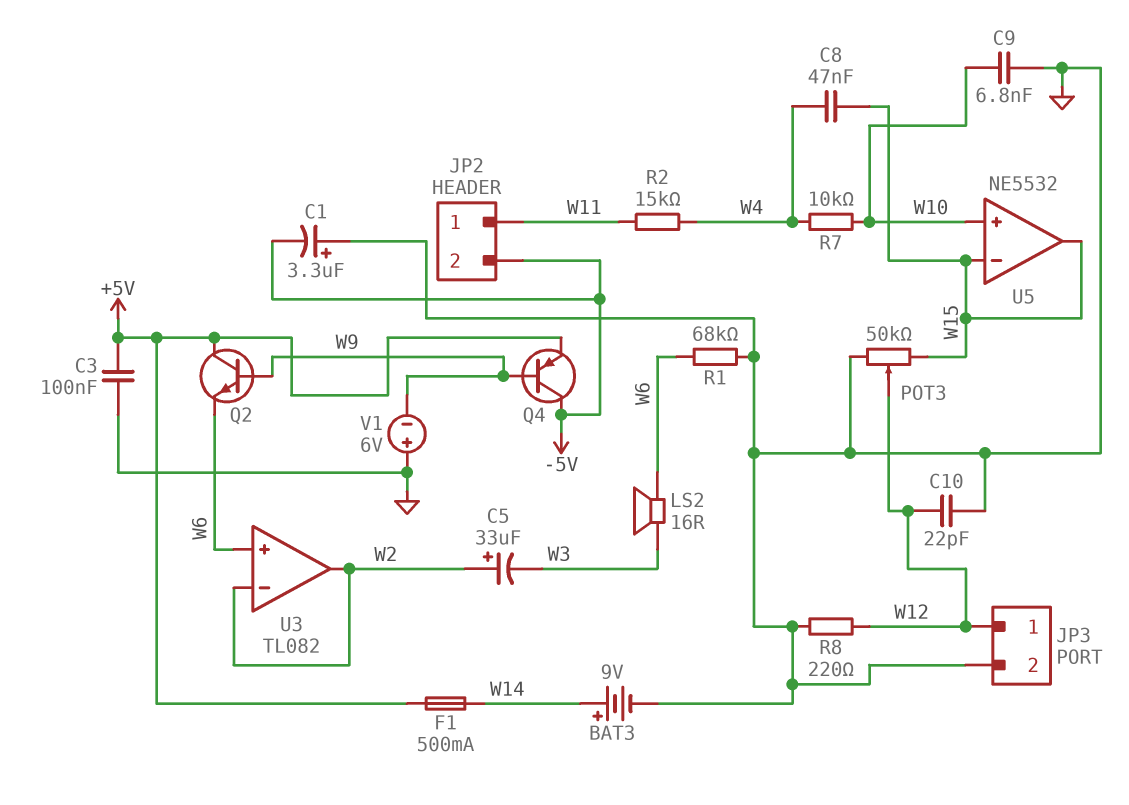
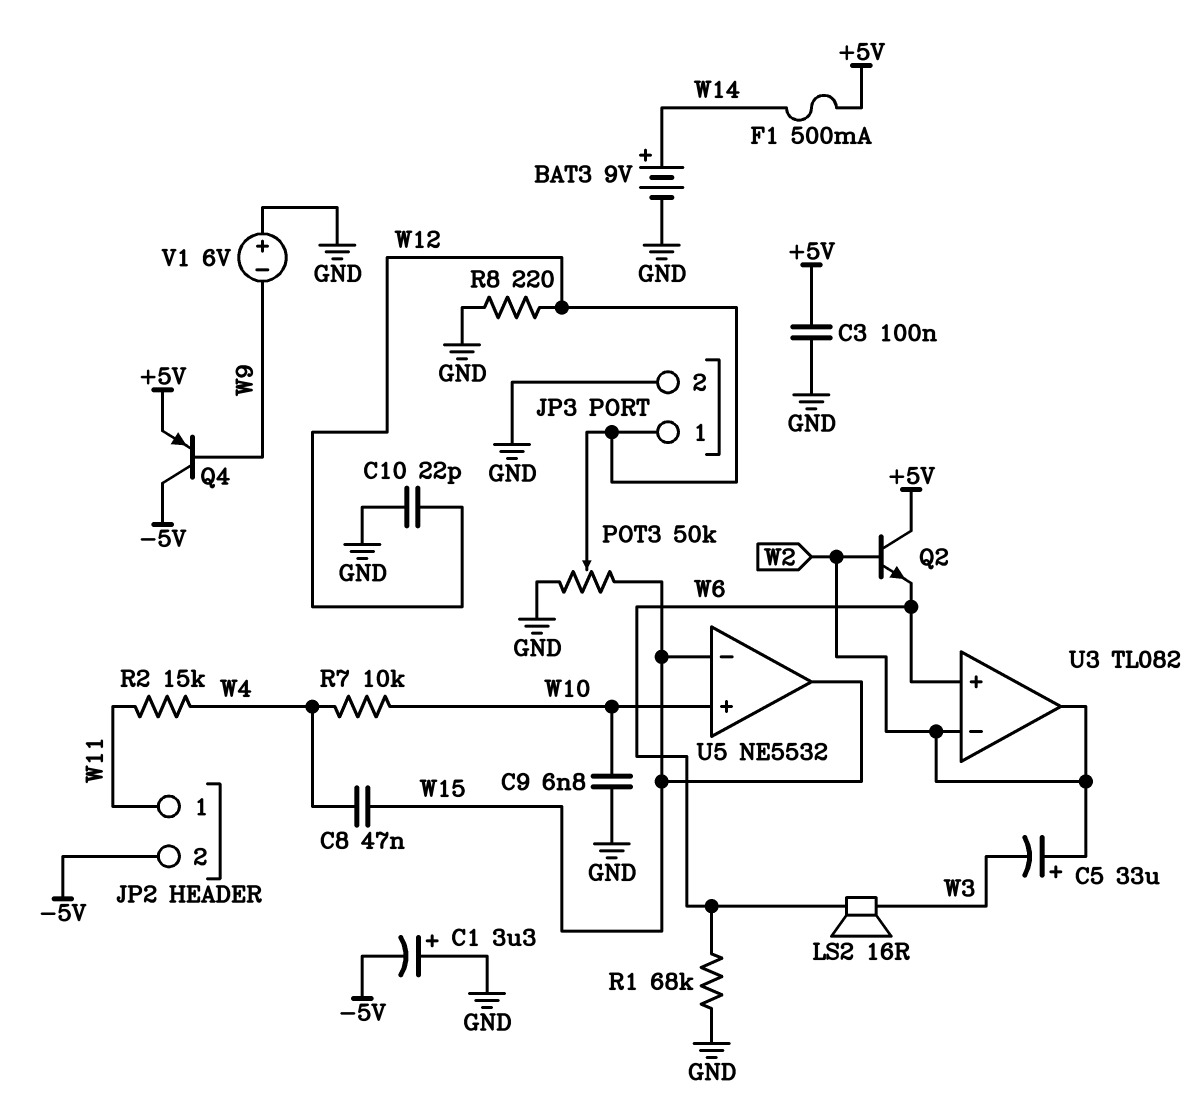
Q2: NPN (B W9, C +5V, E W6) -> NPN (B W2, C +5V, E W6)

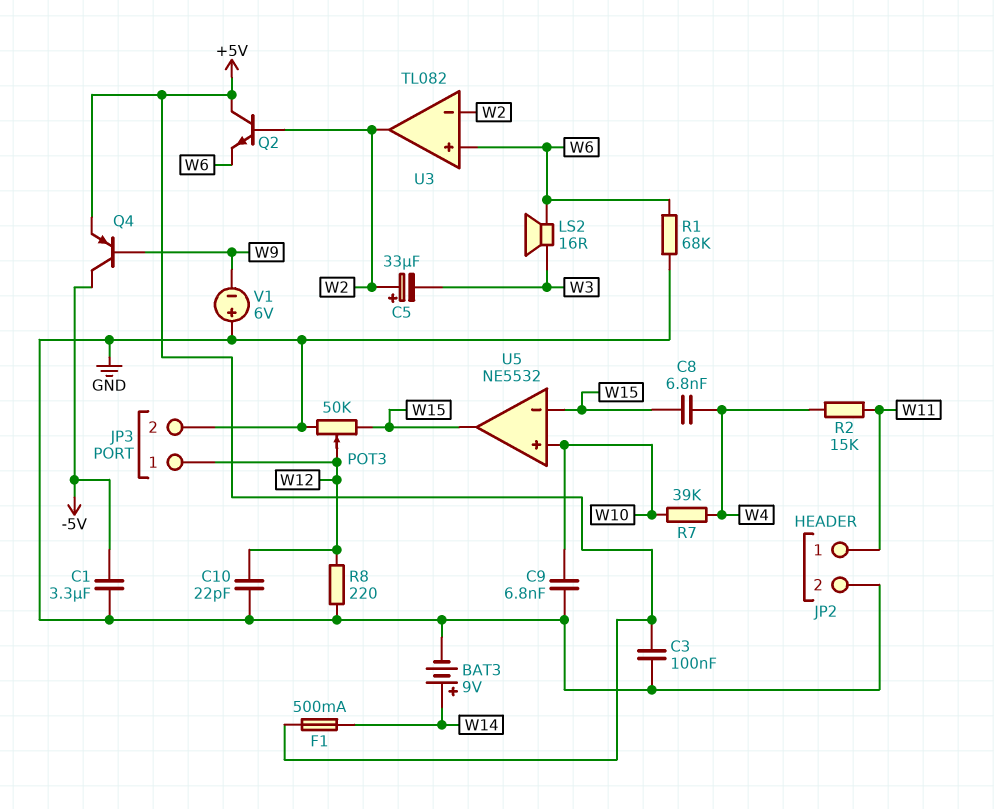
C1: 3.3uF (plus GND, minus -5V) -> 3.3uF (-5V, GND)
C8: 47nF (W4, W15) -> 6.8nF (W4, W15)
JP2 pin 2: -5V -> GND
R7: 10k (W4, W10) -> 39k (W4, W10)

